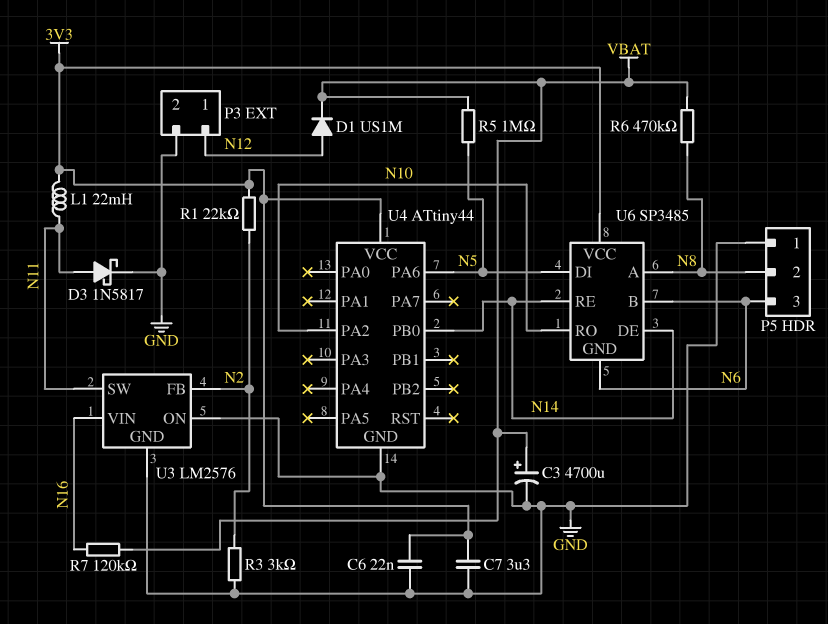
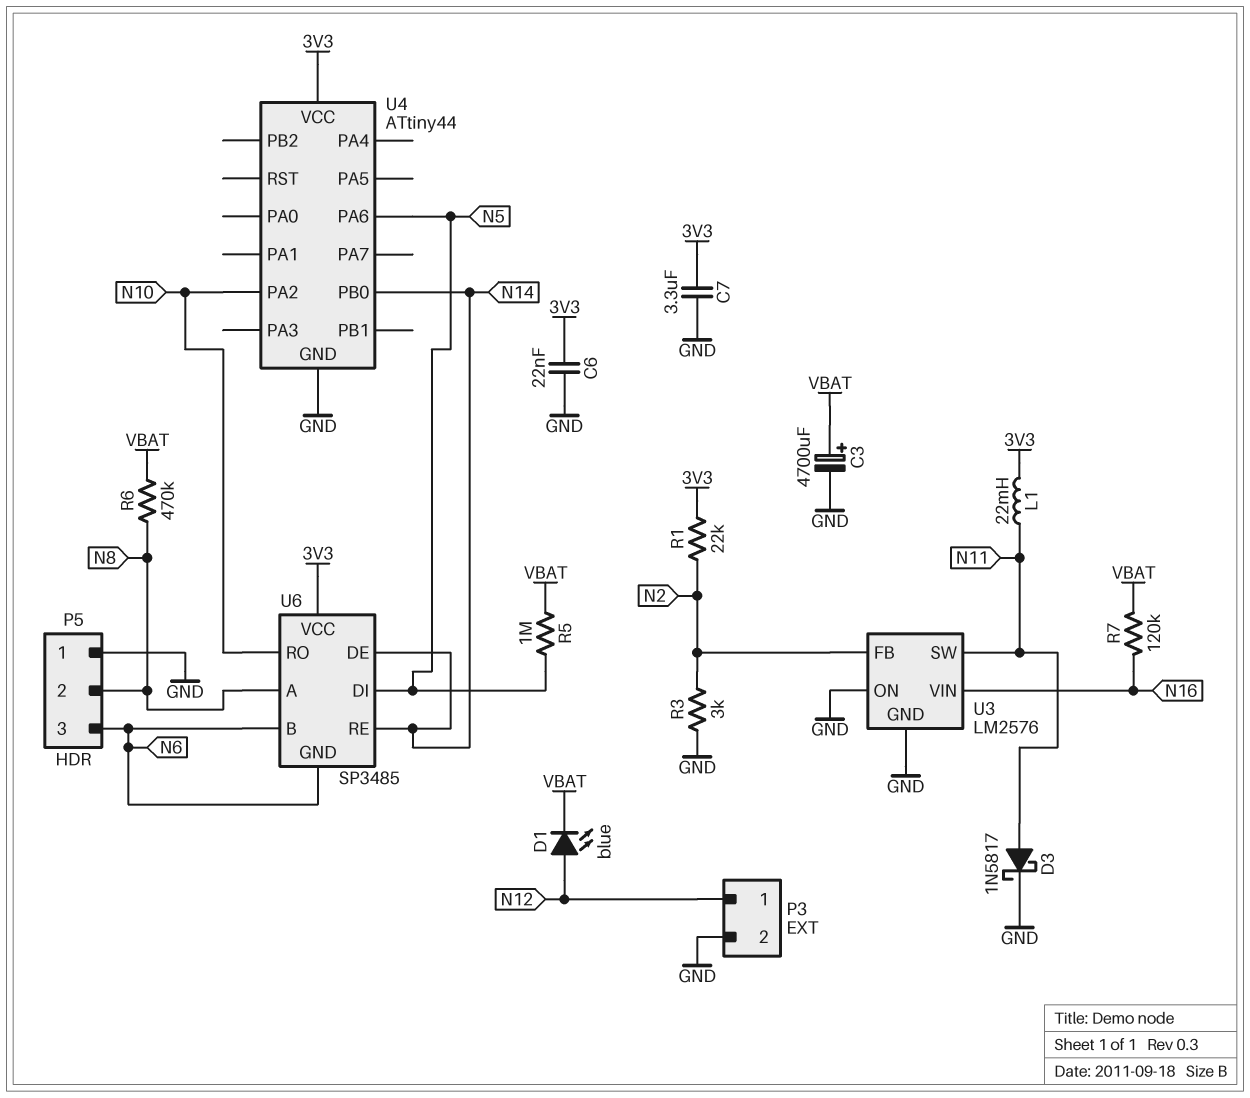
D1: diode US1M (A N12, K VBAT) -> LED blue (A N12, K VBAT)

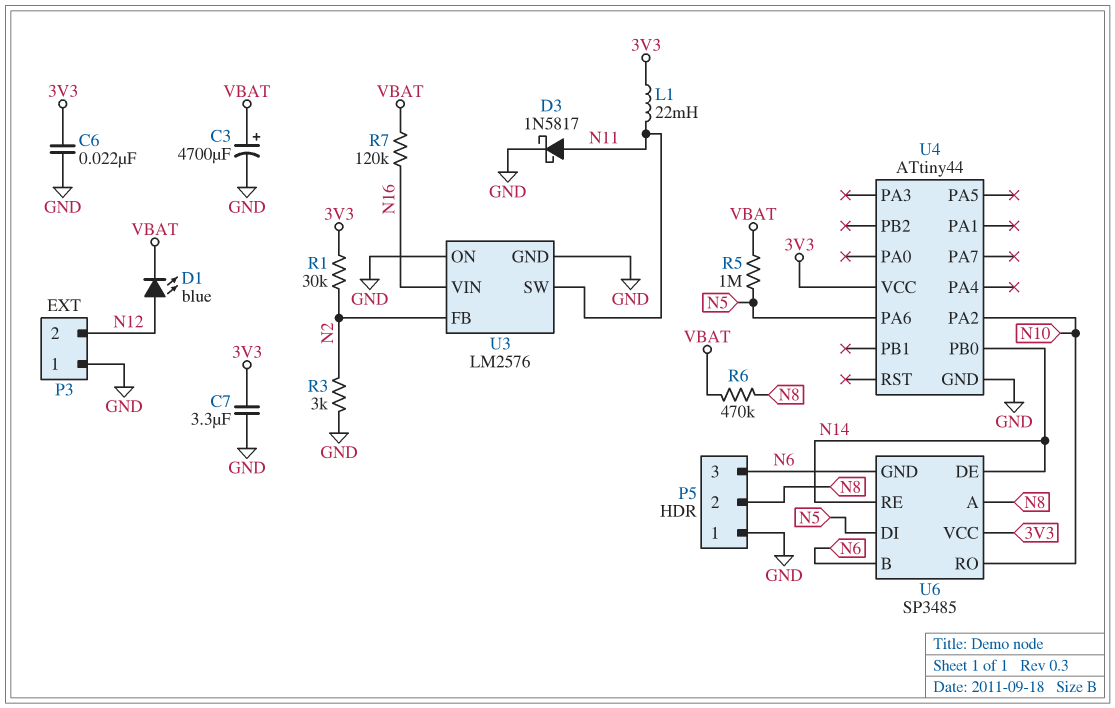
P3 pin 1: N12 -> GND
P3 pin 2: GND -> N12
R1: 22k (3V3, N2) -> 30k (3V3, N2)

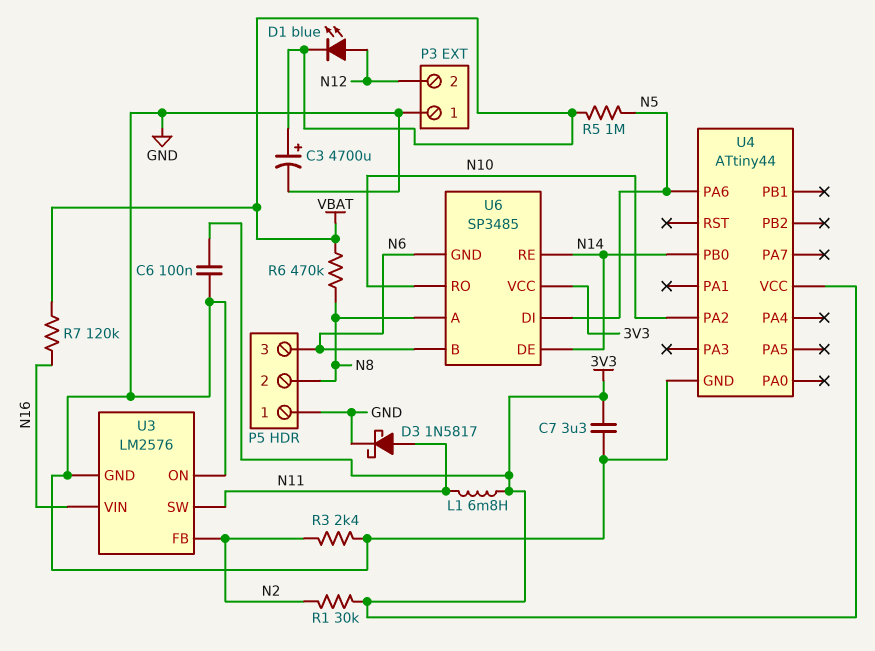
C6: 22nF (3V3, GND) -> 100nF (3V3, GND)
L1: 22mH (3V3, N11) -> 6.8mH (3V3, N11)
R3: 3k (GND, N2) -> 2.4k (GND, N2)

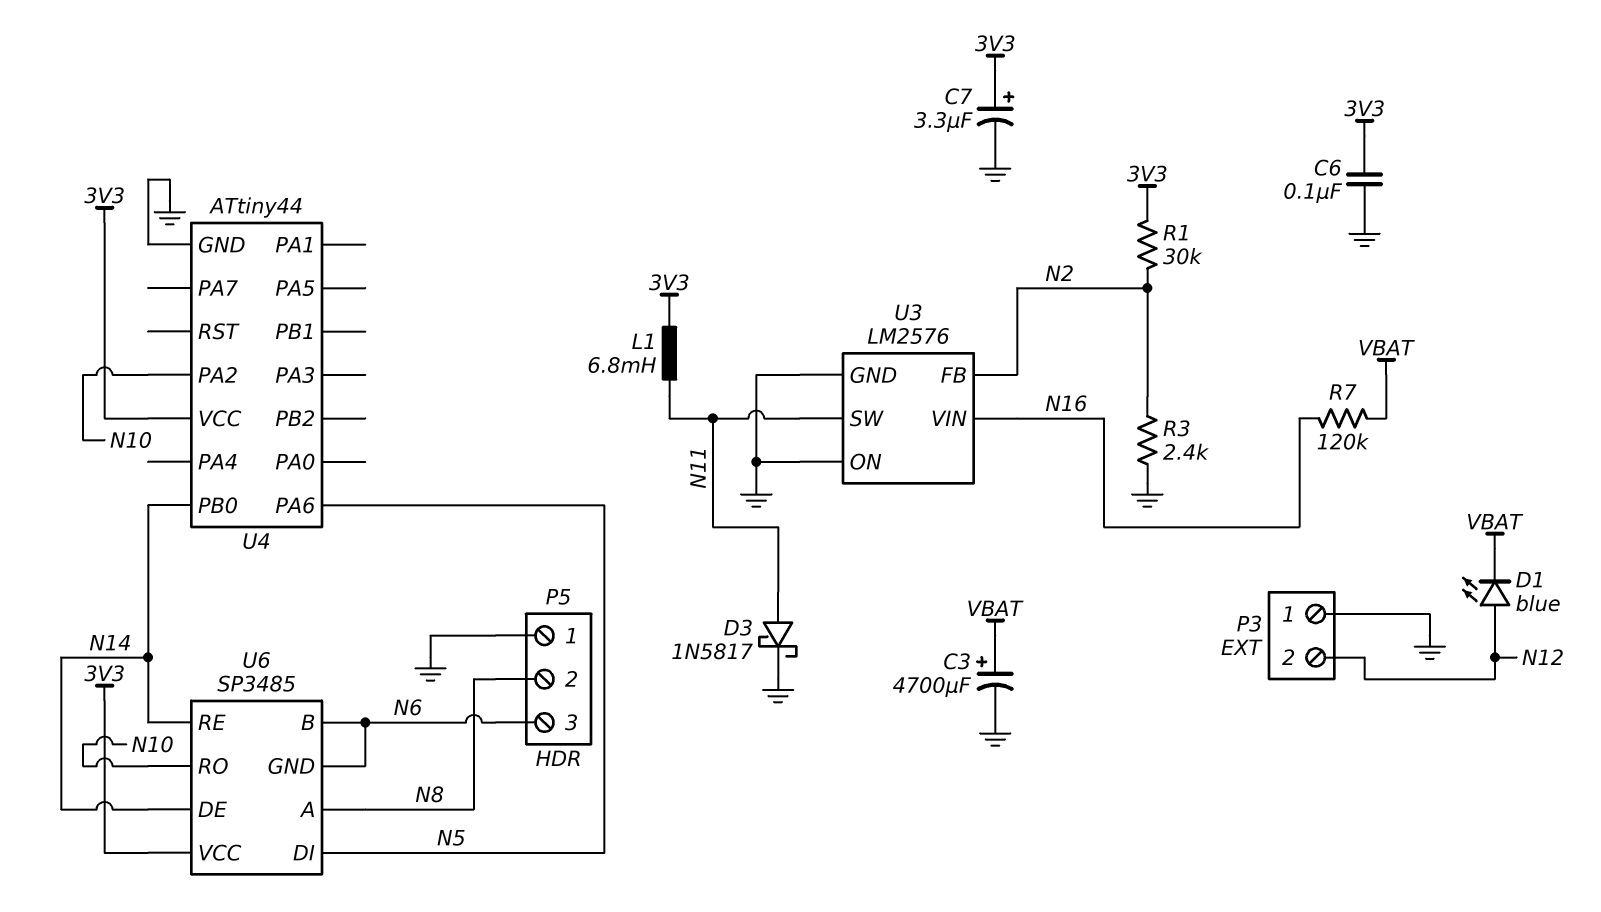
C7: 3.3uF (3V3, GND) -> 3.3uF (plus 3V3, minus GND)
R5: 1M (N5, VBAT) -> none
R6: 470k (N8, VBAT) -> none

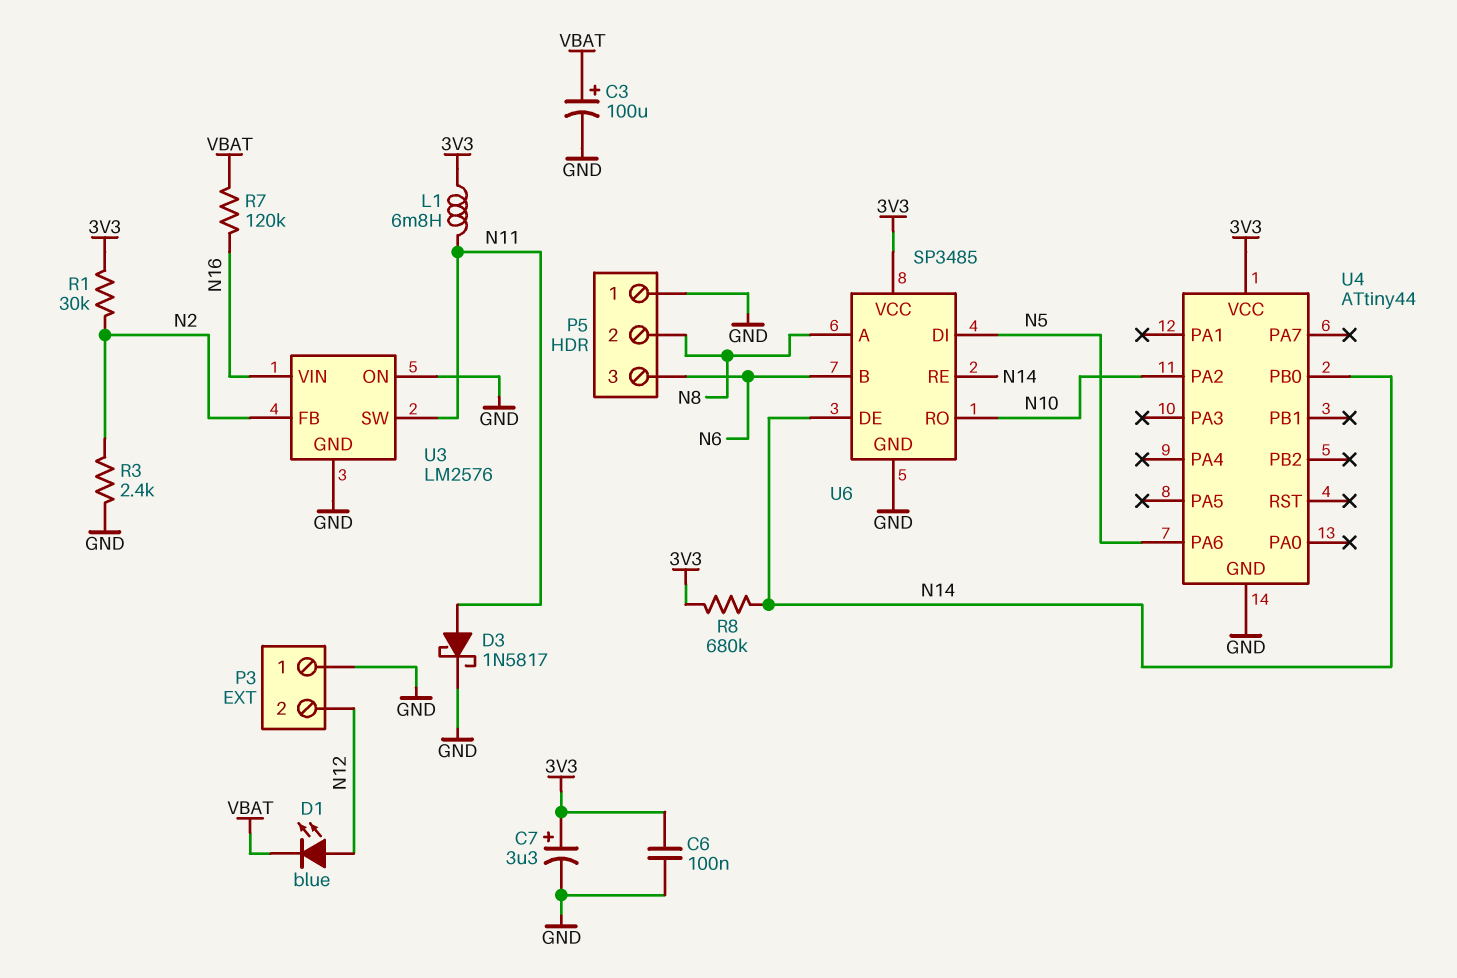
C3: 4700uF (plus VBAT, minus GND) -> 100uF (plus VBAT, minus GND)
R8: none -> 680k (3V3, N14)
U6 pin GND: N6 -> GND

